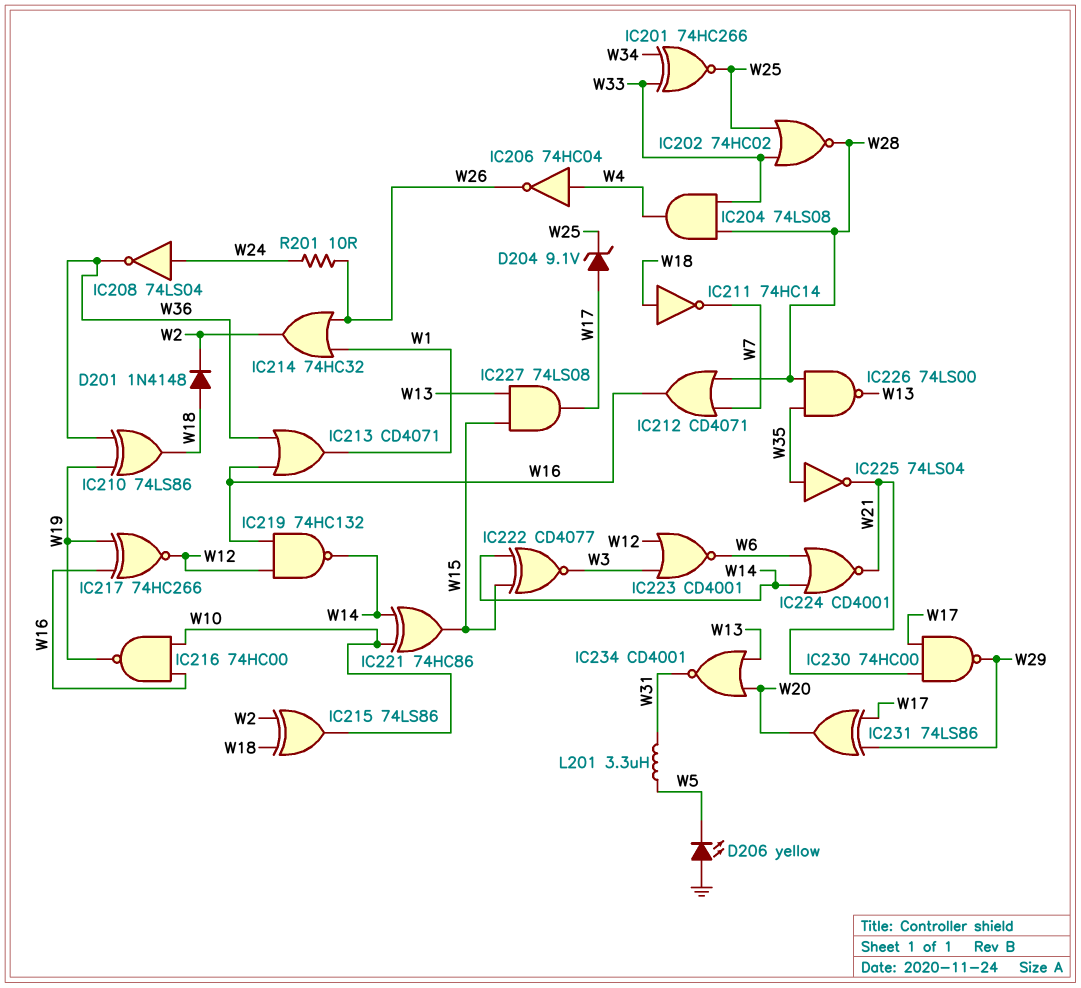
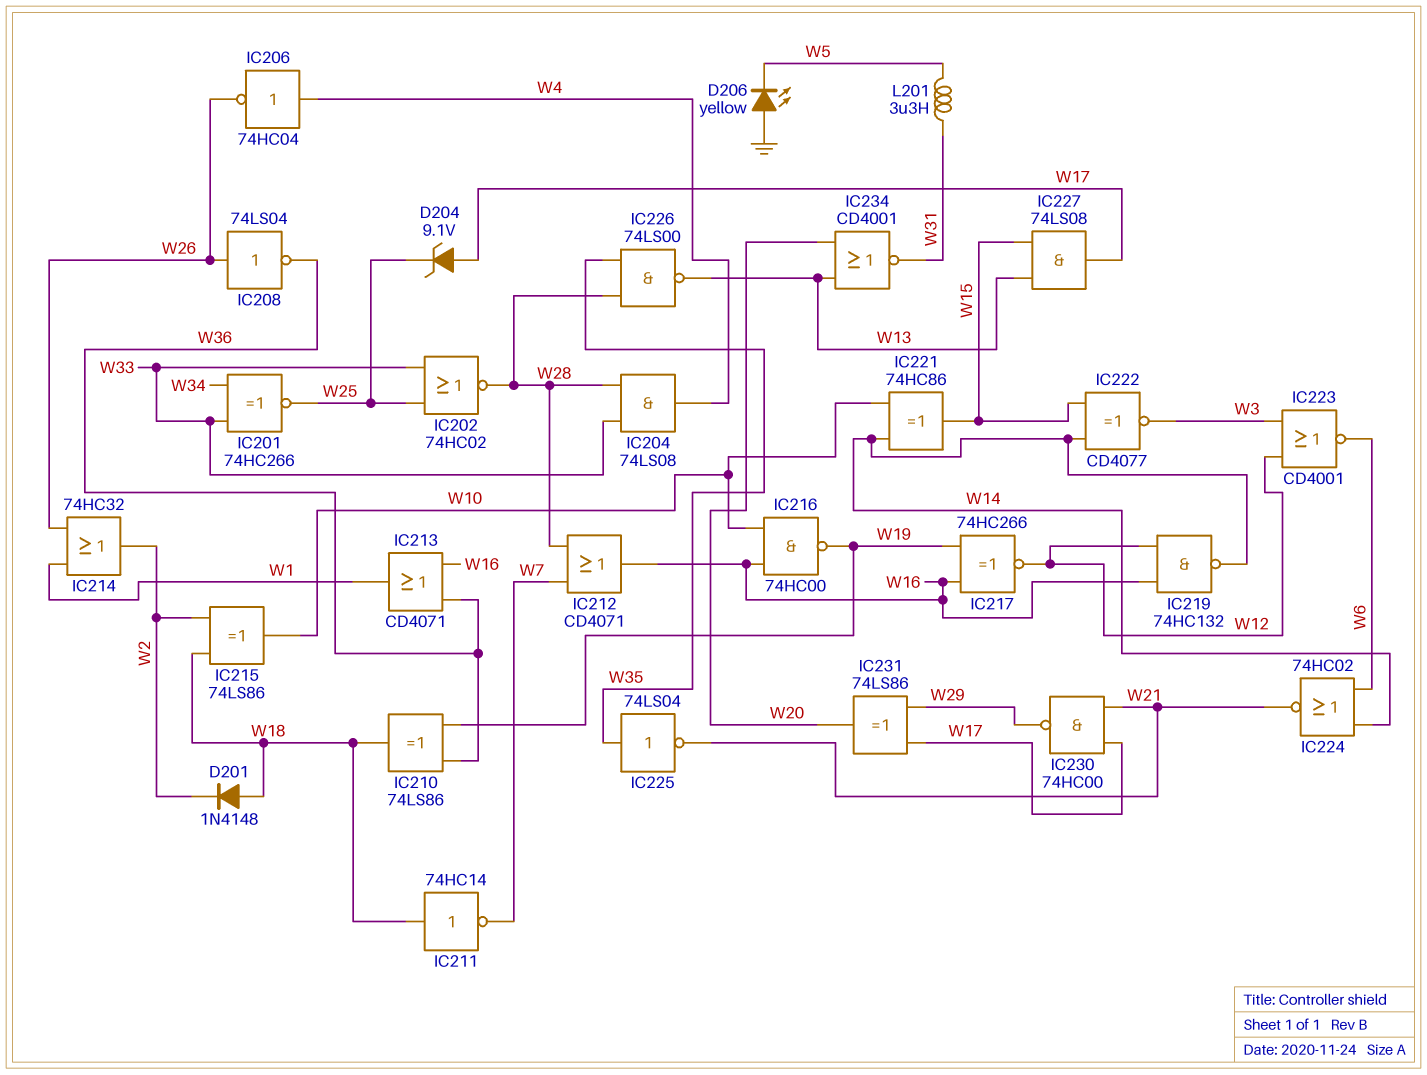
IC208: NOT 74LS04 (in W24, out W36) -> NOT 74LS04 (in W26, out W36)
IC224: NOR CD4001 (in W6, in W14, out W21) -> NOR 74HC02 (in W6, in W14, out W21)
R201: 10 (W24, W26) -> none

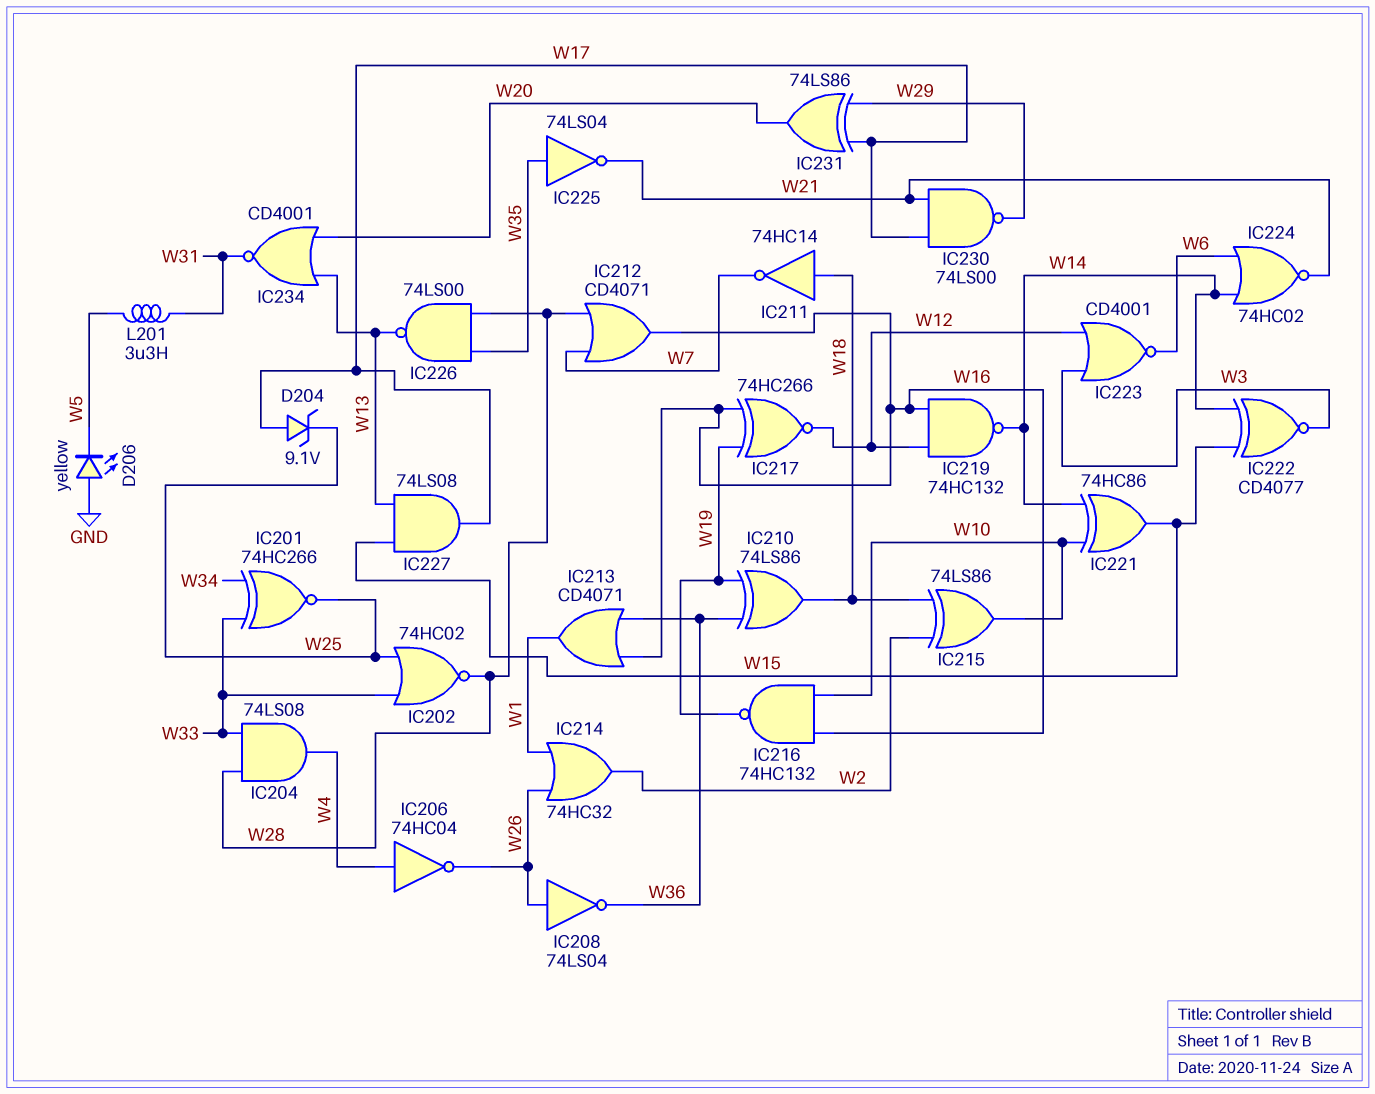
D201: diode 1N4148 (A W18, K W2) -> none
IC216: NAND 74HC00 (in W10, in W16, out W19) -> NAND 74HC132 (in W10, in W16, out W19)
IC230: NAND 74HC00 (in W17, in W21, out W29) -> NAND 74LS00 (in W17, in W21, out W29)

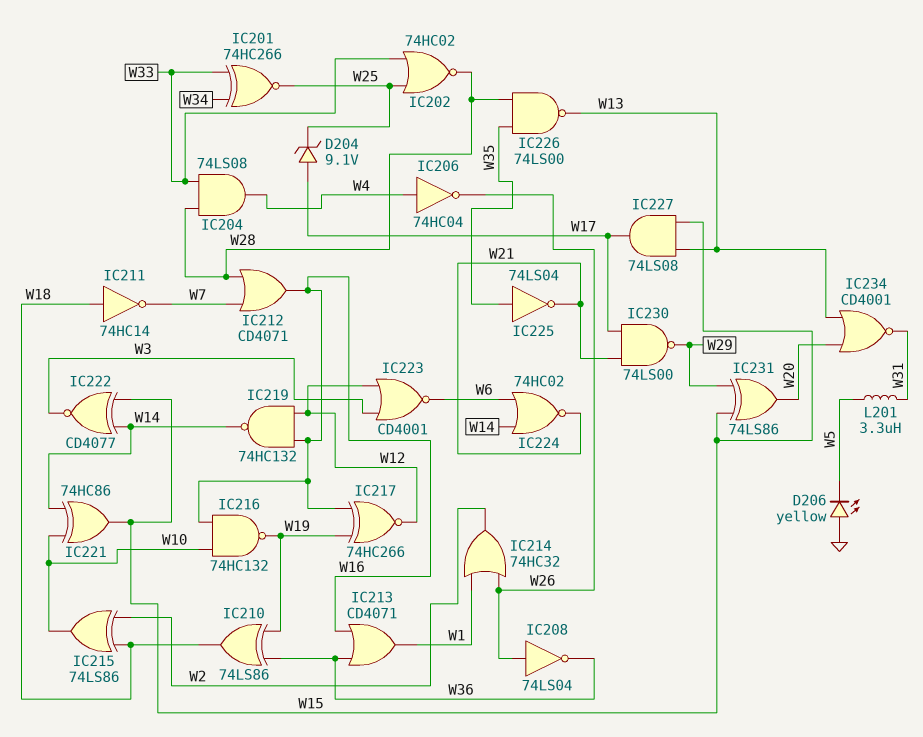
IC231: XOR 74LS86 (in W17, in W29, out W20) -> XOR 74LS86 (in W15, in W29, out W20)

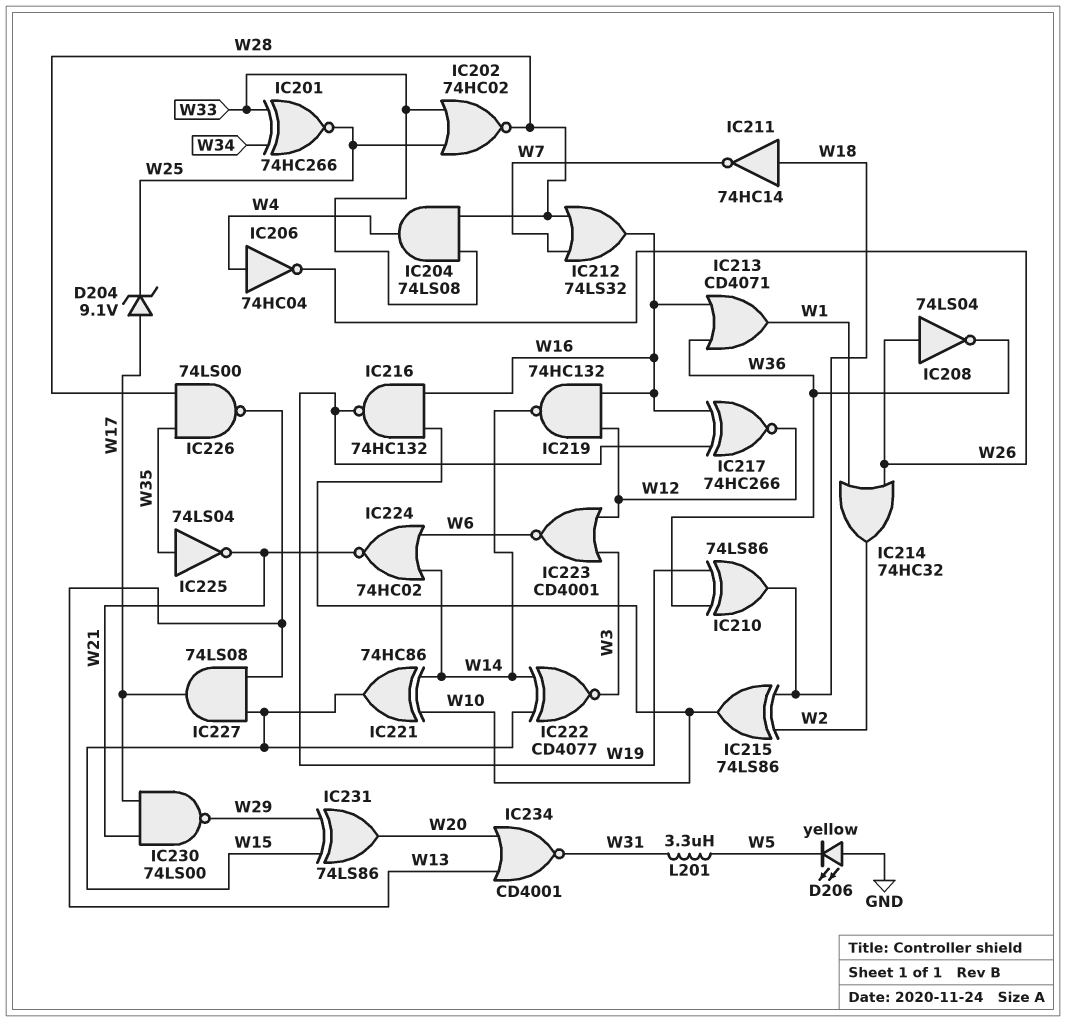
IC212: OR CD4071 (in W7, in W28, out W16) -> OR 74LS32 (in W7, in W28, out W16)

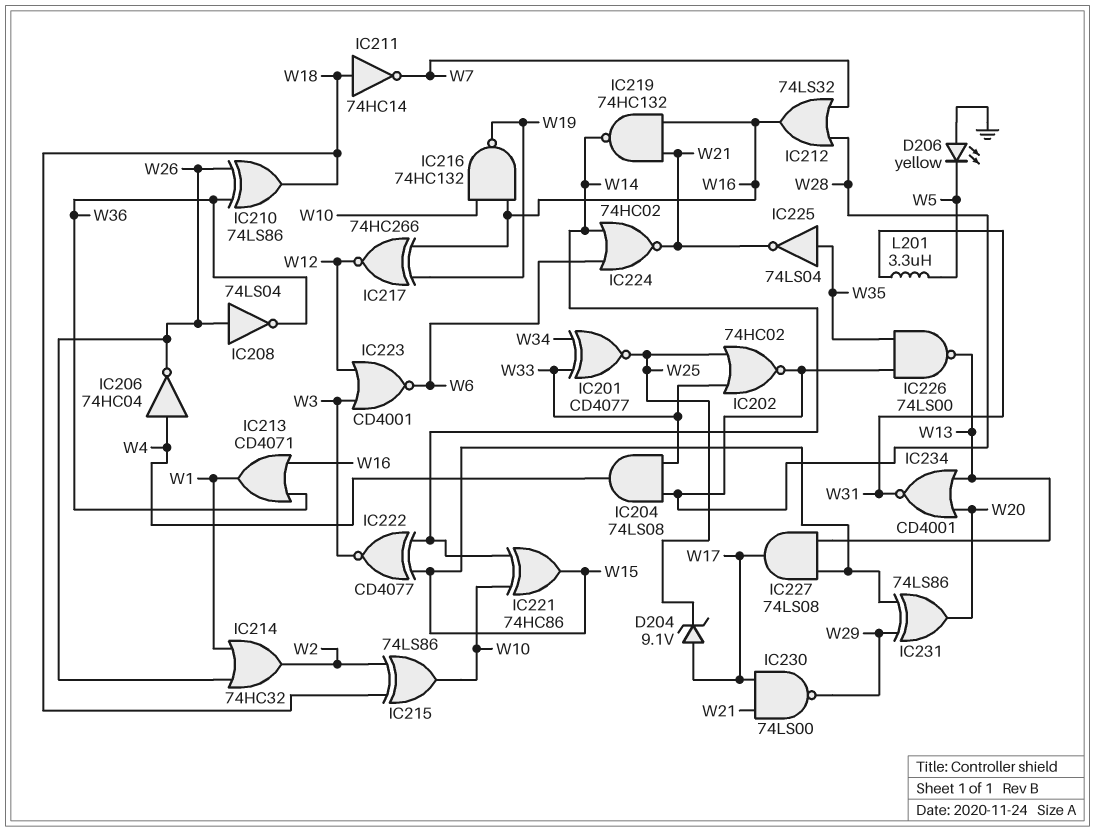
IC201: XNOR 74HC266 (in W33, in W34, out W25) -> XNOR CD4077 (in W33, in W34, out W25)
IC210: XOR 74LS86 (in W19, in W36, out W18) -> XOR 74LS86 (in W26, in W36, out W18)
IC219: NAND 74HC132 (in W12, in W16, out W14) -> NAND 74HC132 (in W16, in W21, out W14)

